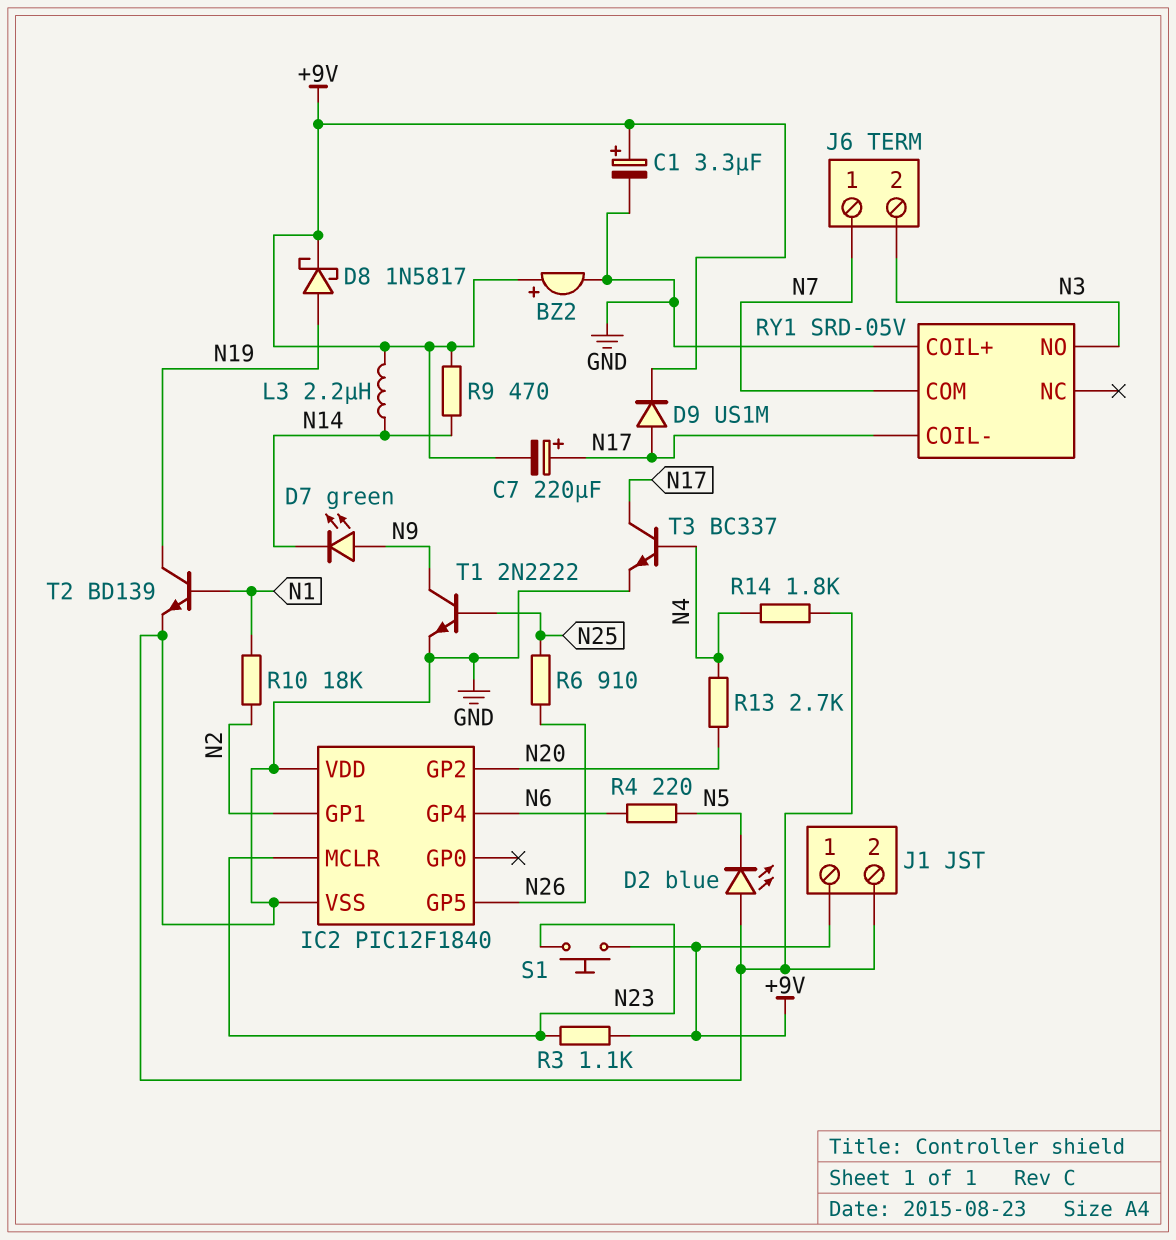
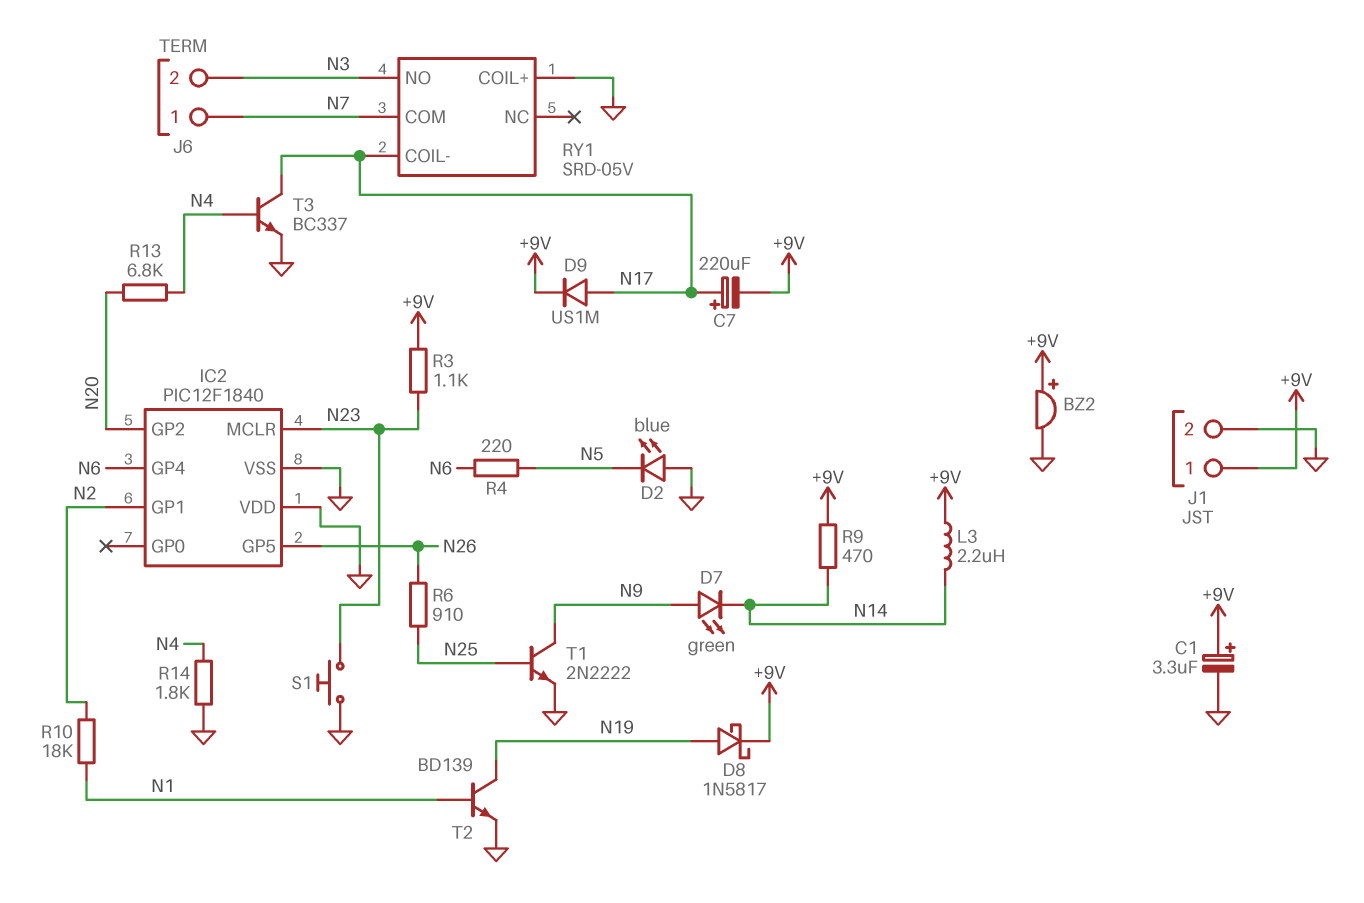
R13: 2.7k (N4, N20) -> 6.8k (N4, N20)
S1: button (+9V, N23) -> button (GND, N23)

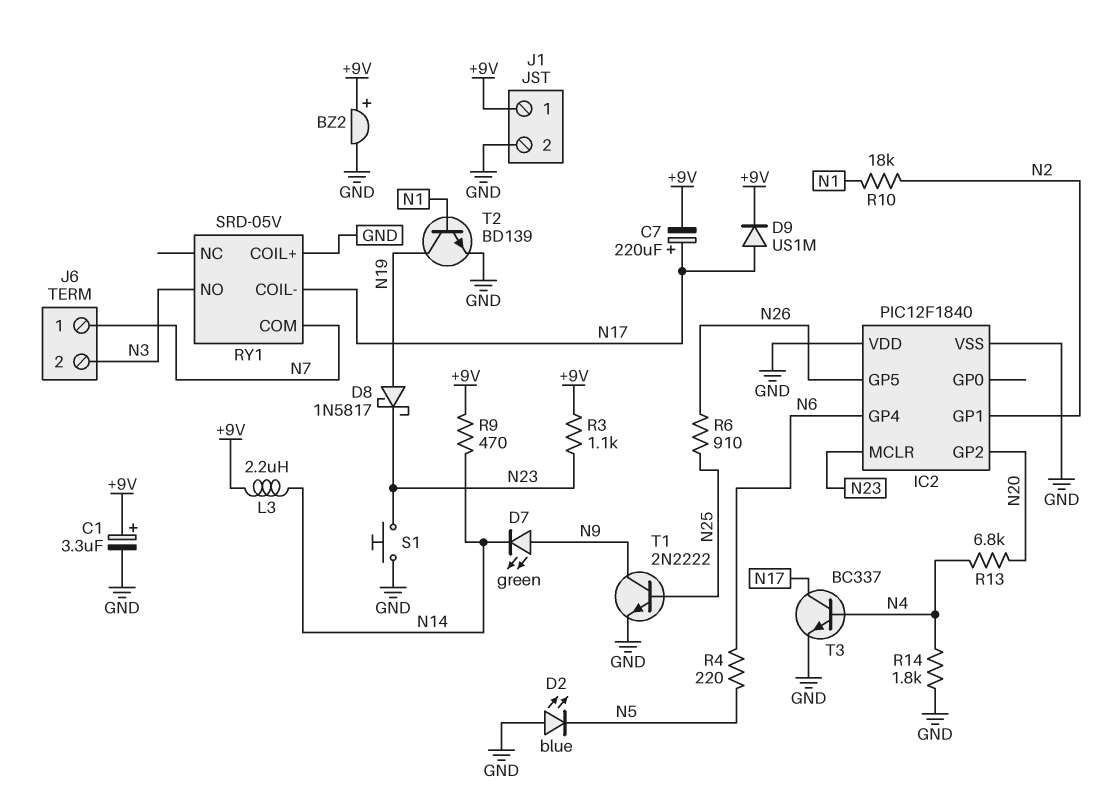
D8: schottky 1N5817 (A N19, K +9V) -> schottky 1N5817 (A N19, K N23)

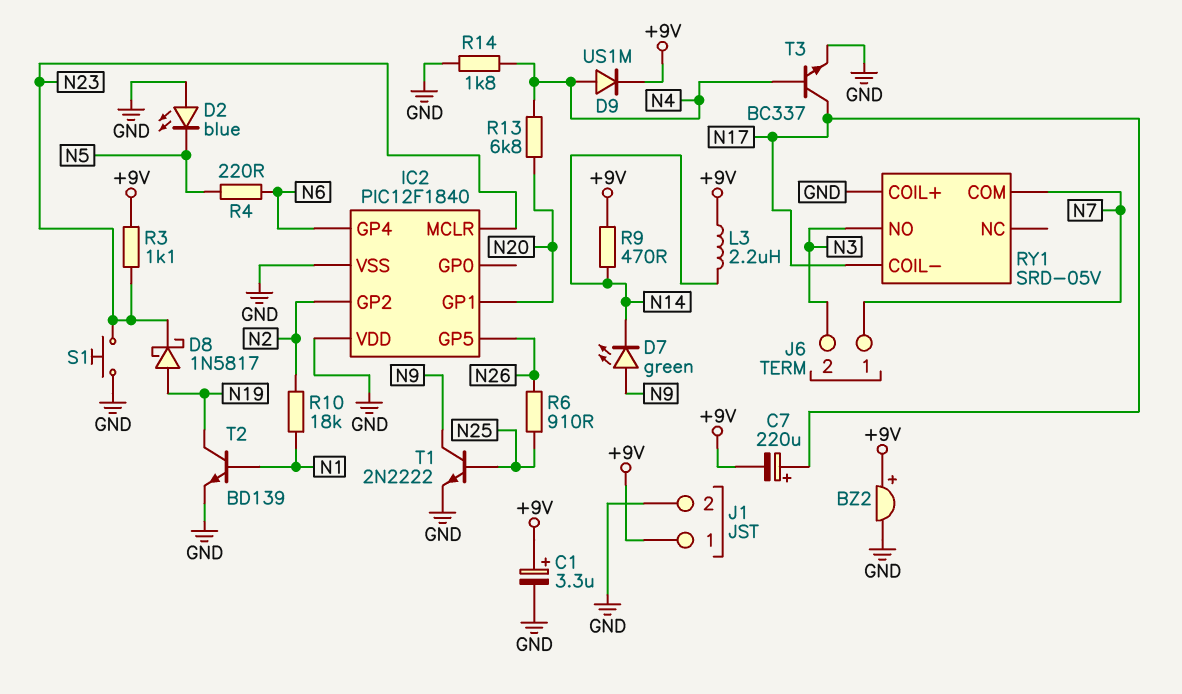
D9: diode US1M (A N17, K +9V) -> diode US1M (A N4, K +9V)
IC2 pin GP1: N2 -> N20
IC2 pin GP2: N20 -> N2

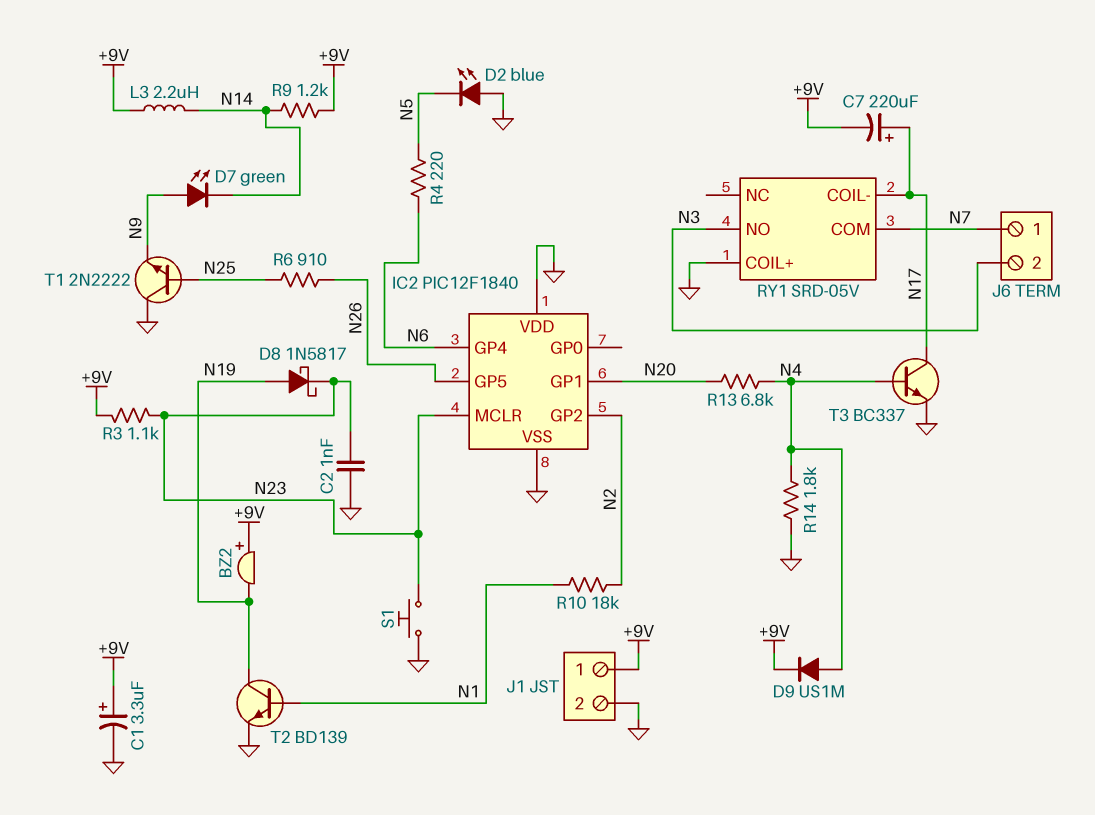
BZ2: buzzer (plus +9V, minus GND) -> buzzer (plus +9V, minus N19)
C2: none -> 1nF (GND, N23)
R9: 470 (+9V, N14) -> 1.2k (+9V, N14)
T1: NPN 2N2222 (B N25, C N9, E GND) -> NPN 2N2222 (B N25, C GND, E N9)

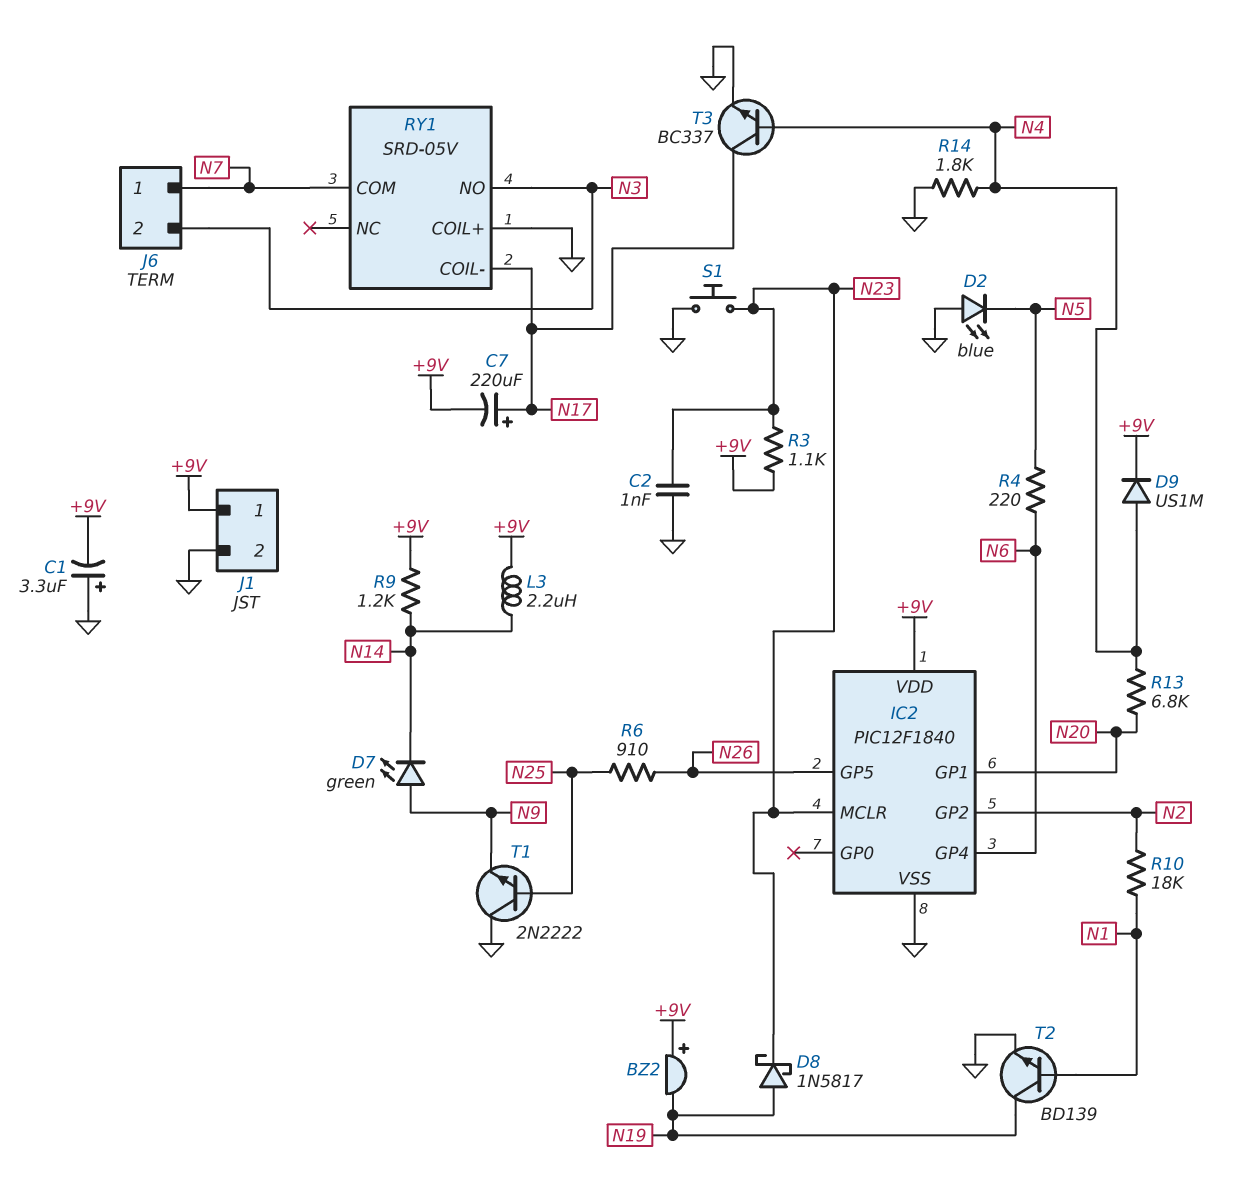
C1: 3.3uF (plus +9V, minus GND) -> 3.3uF (plus GND, minus +9V)
IC2 pin VDD: GND -> +9V

